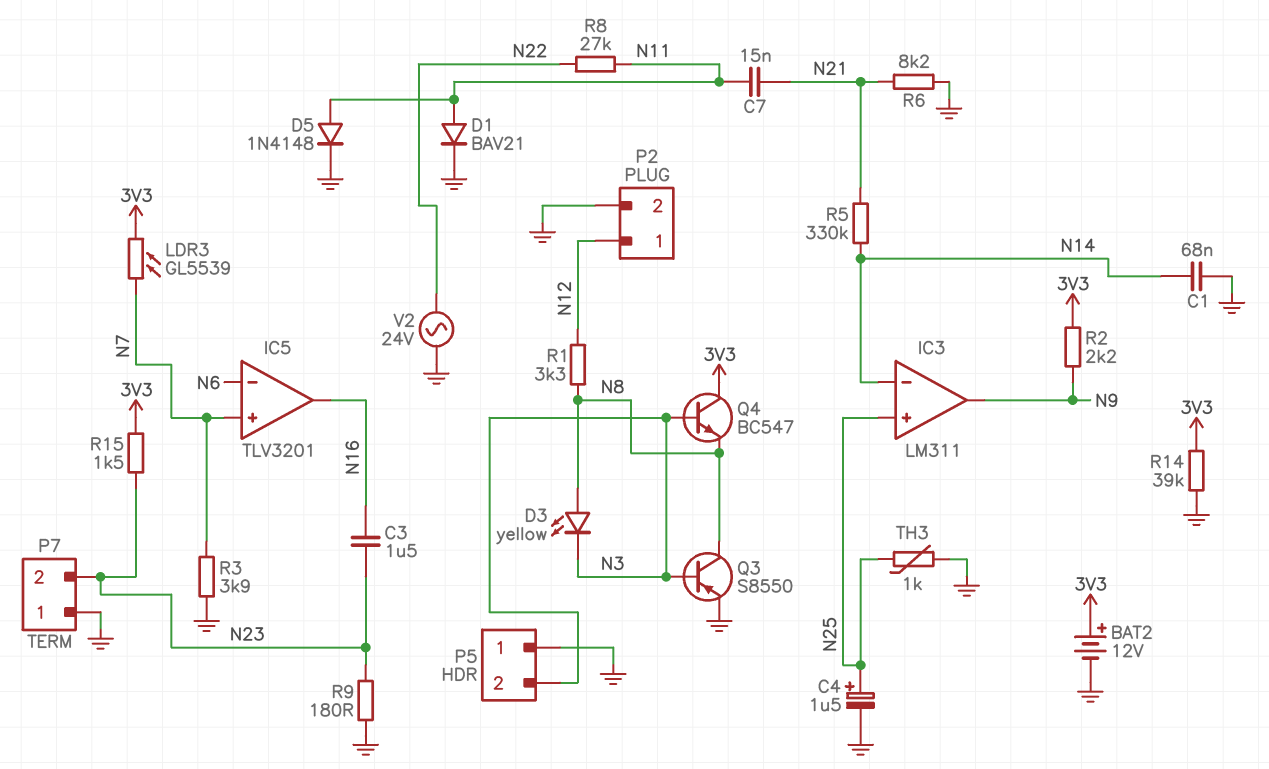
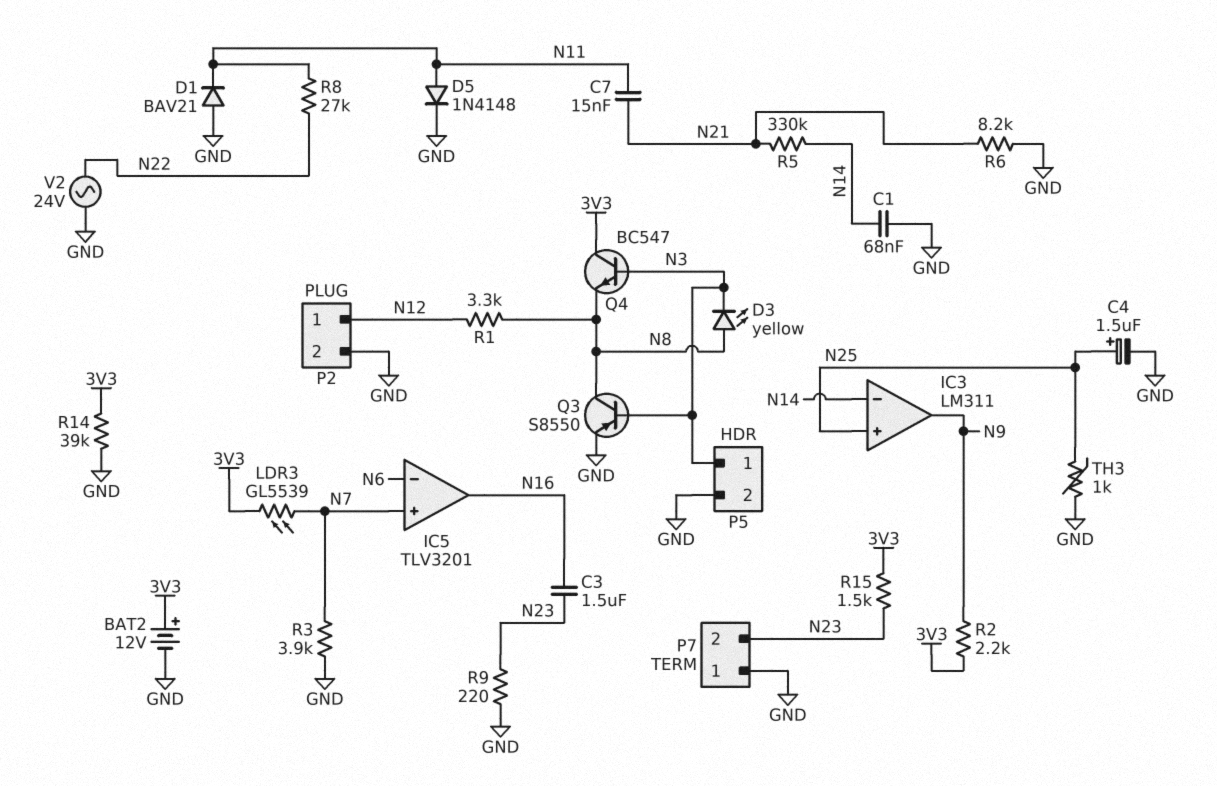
D1: diode BAV21 (A N11, K GND) -> diode BAV21 (A GND, K N11)
P5 pin 1: GND -> N3
P5 pin 2: N3 -> GND
R9: 180 (GND, N23) -> 220 (GND, N23)

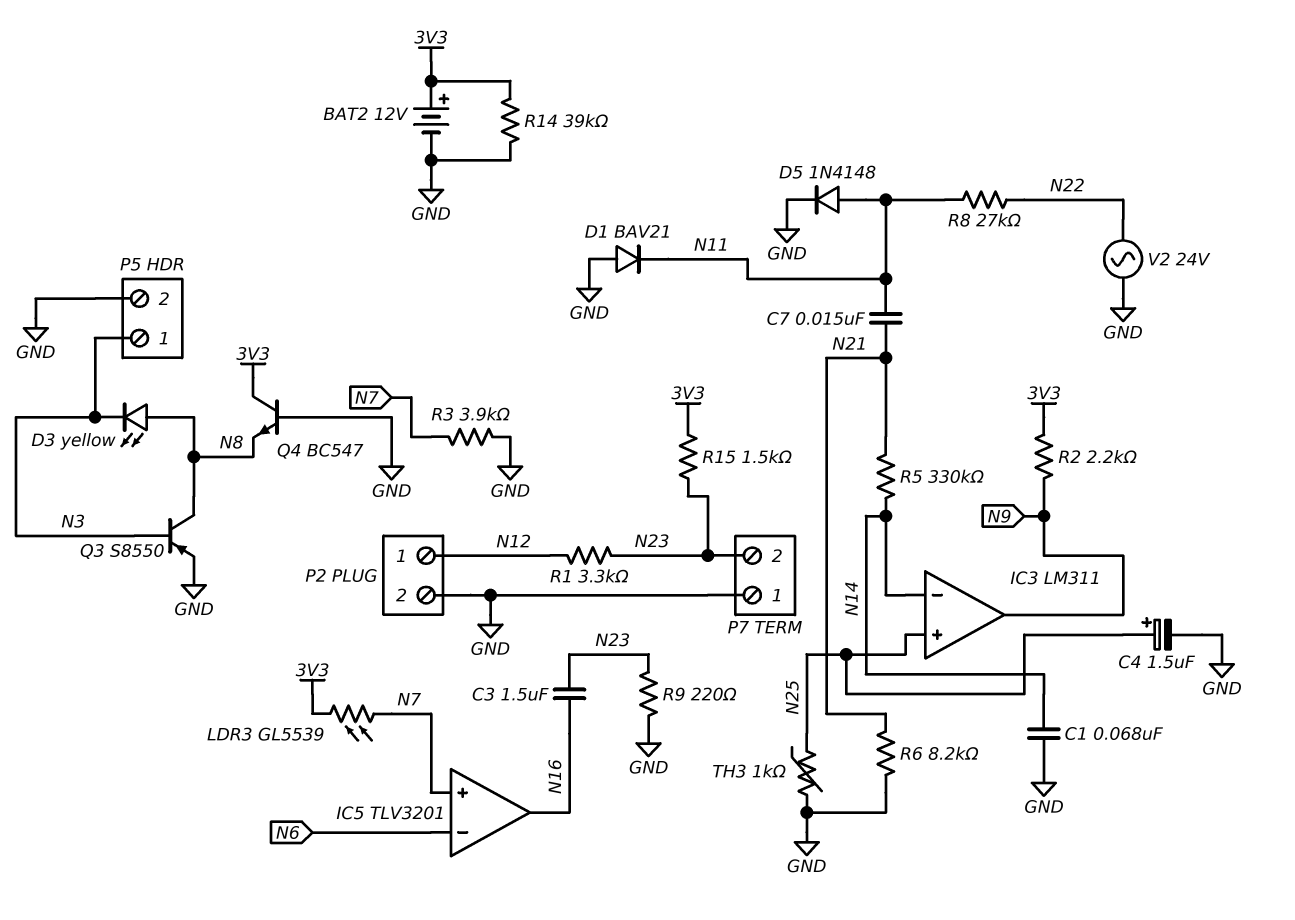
Q4: NPN BC547 (B N3, C 3V3, E N8) -> NPN BC547 (B GND, C 3V3, E N8)
R1: 3.3k (N8, N12) -> 3.3k (N12, N23)

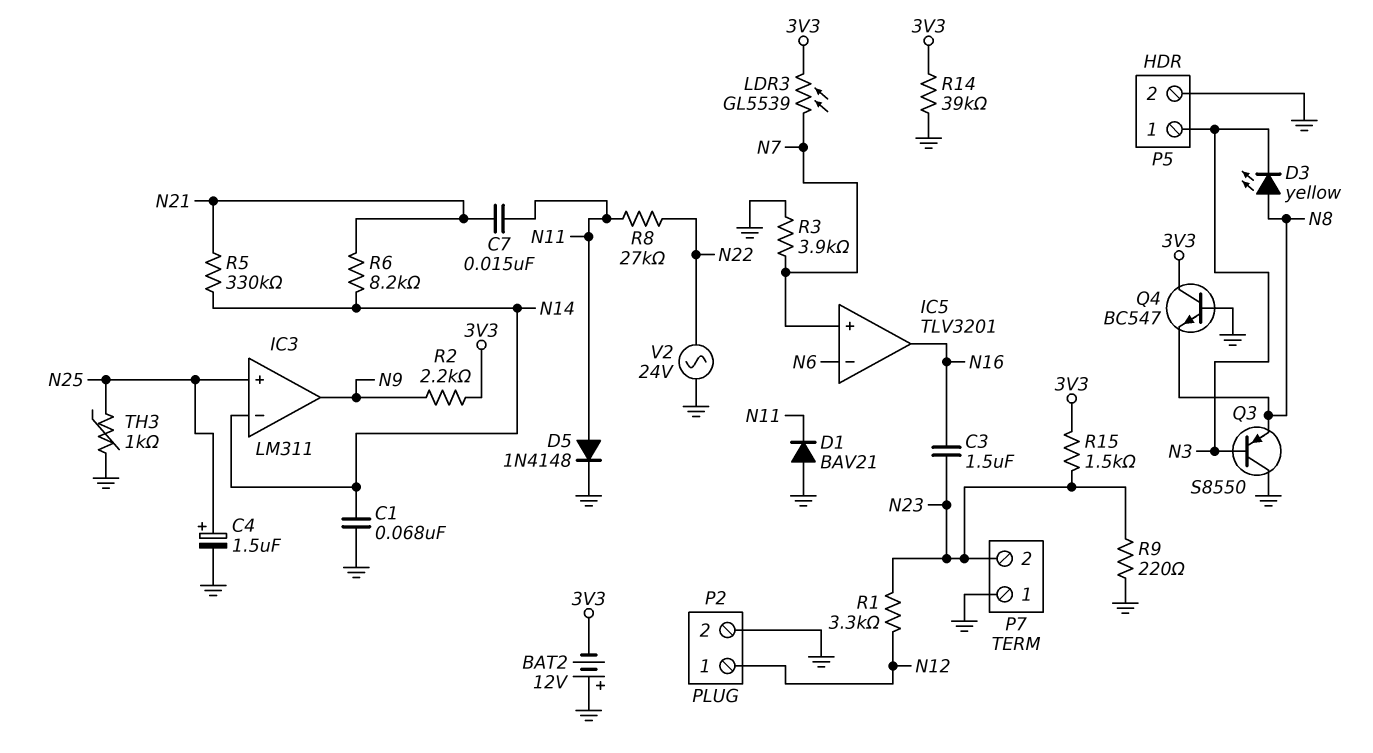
BAT2: 12V (plus 3V3, minus GND) -> 12V (plus GND, minus 3V3)
Q3: PNP S8550 (B N3, C N8, E GND) -> PNP S8550 (B N3, C GND, E N8)
R6: 8.2k (GND, N21) -> 8.2k (N14, N21)

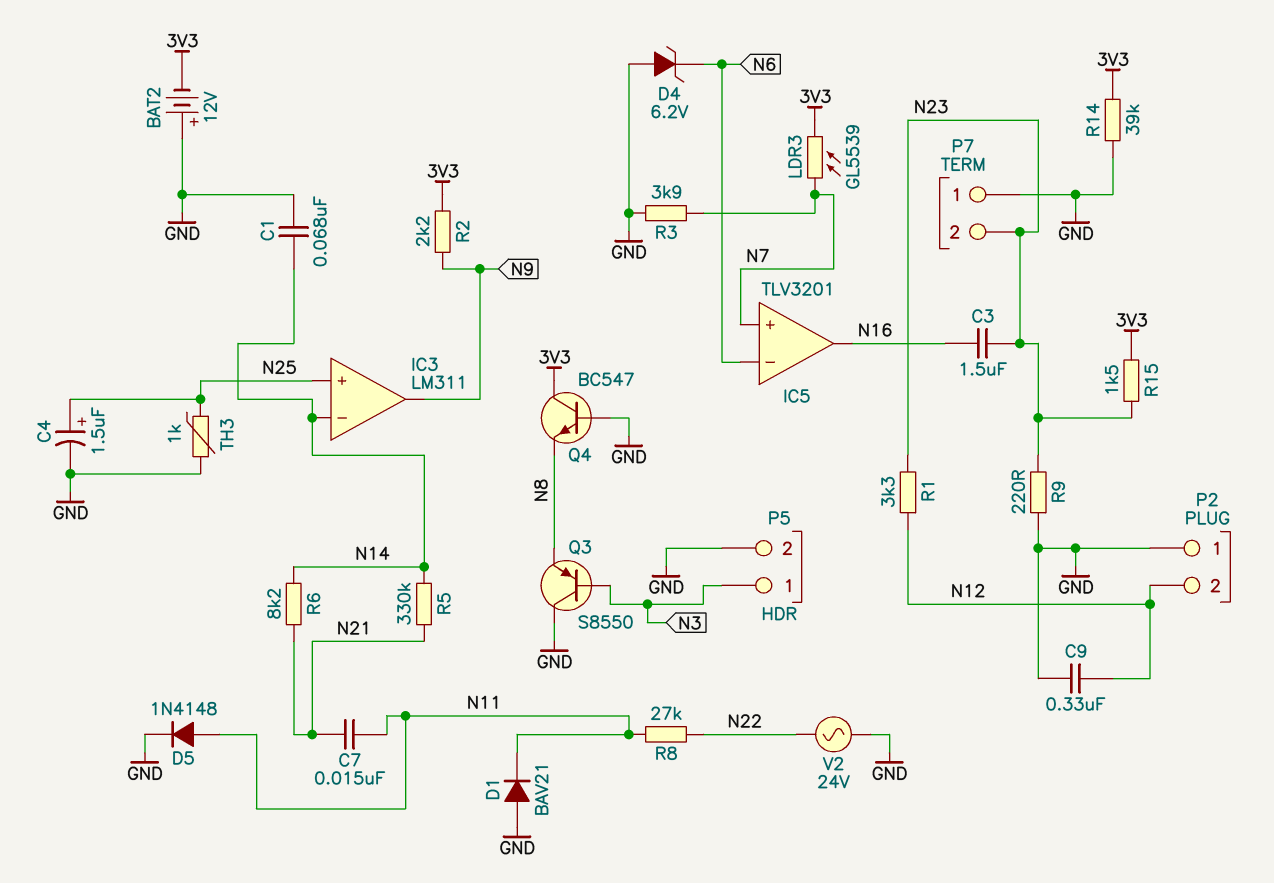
C9: none -> 330nF (GND, N12)
D3: LED yellow (A N8, K N3) -> none
D4: none -> zener 6.2V (A GND, K N6)
P2 pin 1: N12 -> GND
P2 pin 2: GND -> N12

